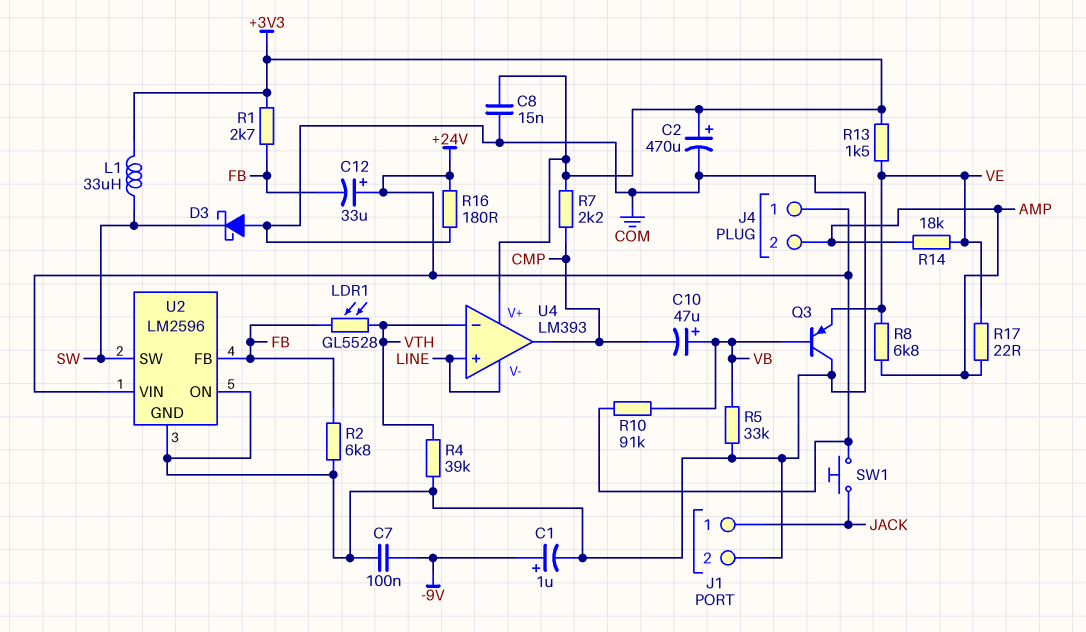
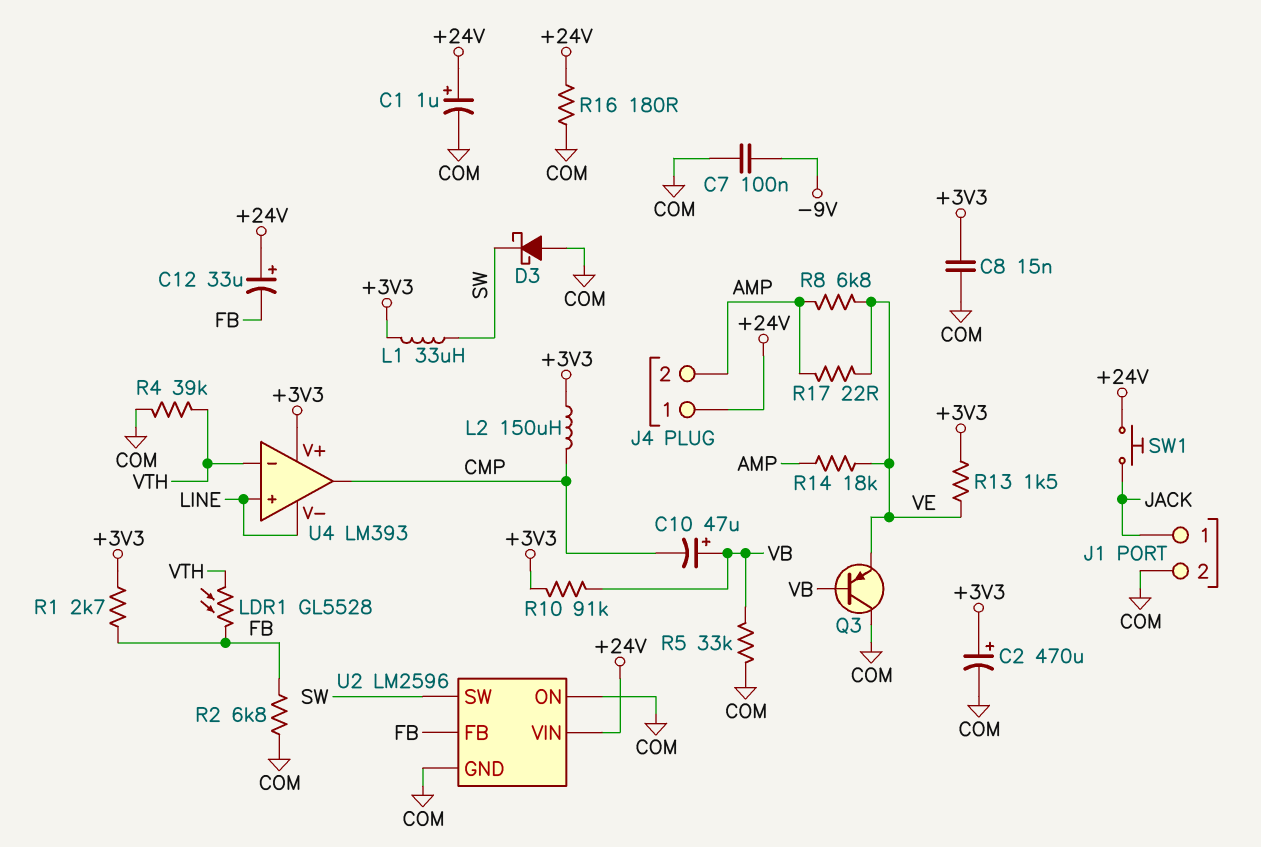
C1: 1uF (plus -9V, minus COM) -> 1uF (plus +24V, minus COM)
L2: none -> 150uH (+3V3, CMP)
R7: 2.2k (+3V3, CMP) -> none
R10: 91k (+24V, VB) -> 91k (+3V3, VB)

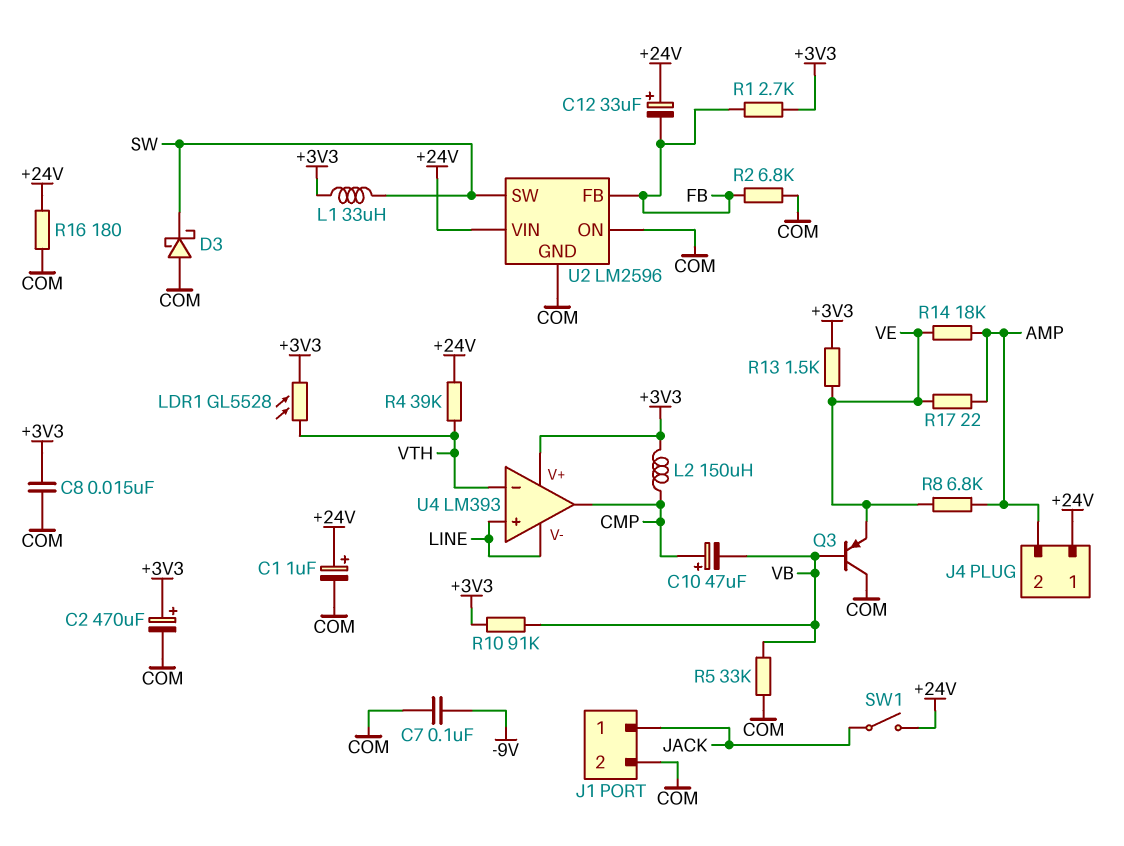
C10: 47uF (plus VB, minus CMP) -> 47uF (plus CMP, minus VB)
LDR1: GL5528 (FB, VTH) -> GL5528 (+3V3, VTH)
R4: 39k (COM, VTH) -> 39k (+24V, VTH)
SW1: button (+24V, JACK) -> switch (+24V, JACK)

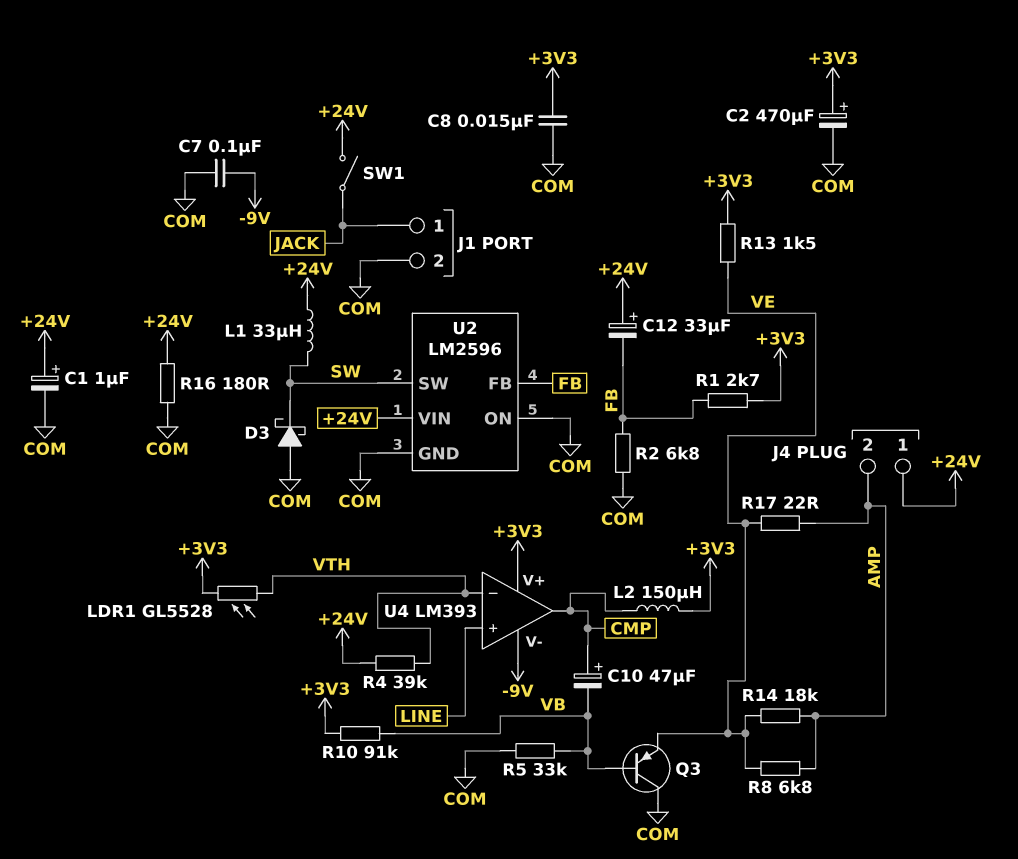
L1: 33uH (+3V3, SW) -> 33uH (+24V, SW)
U4 pin V-: LINE -> -9V

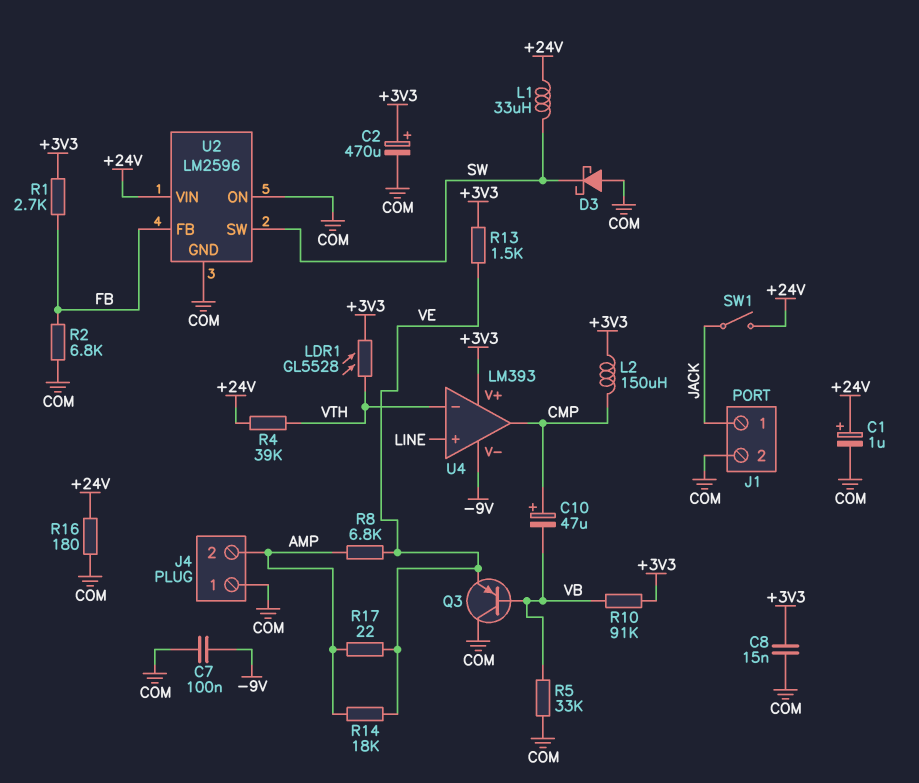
C12: 33uF (plus +24V, minus FB) -> none
J4 pin 1: +24V -> COM

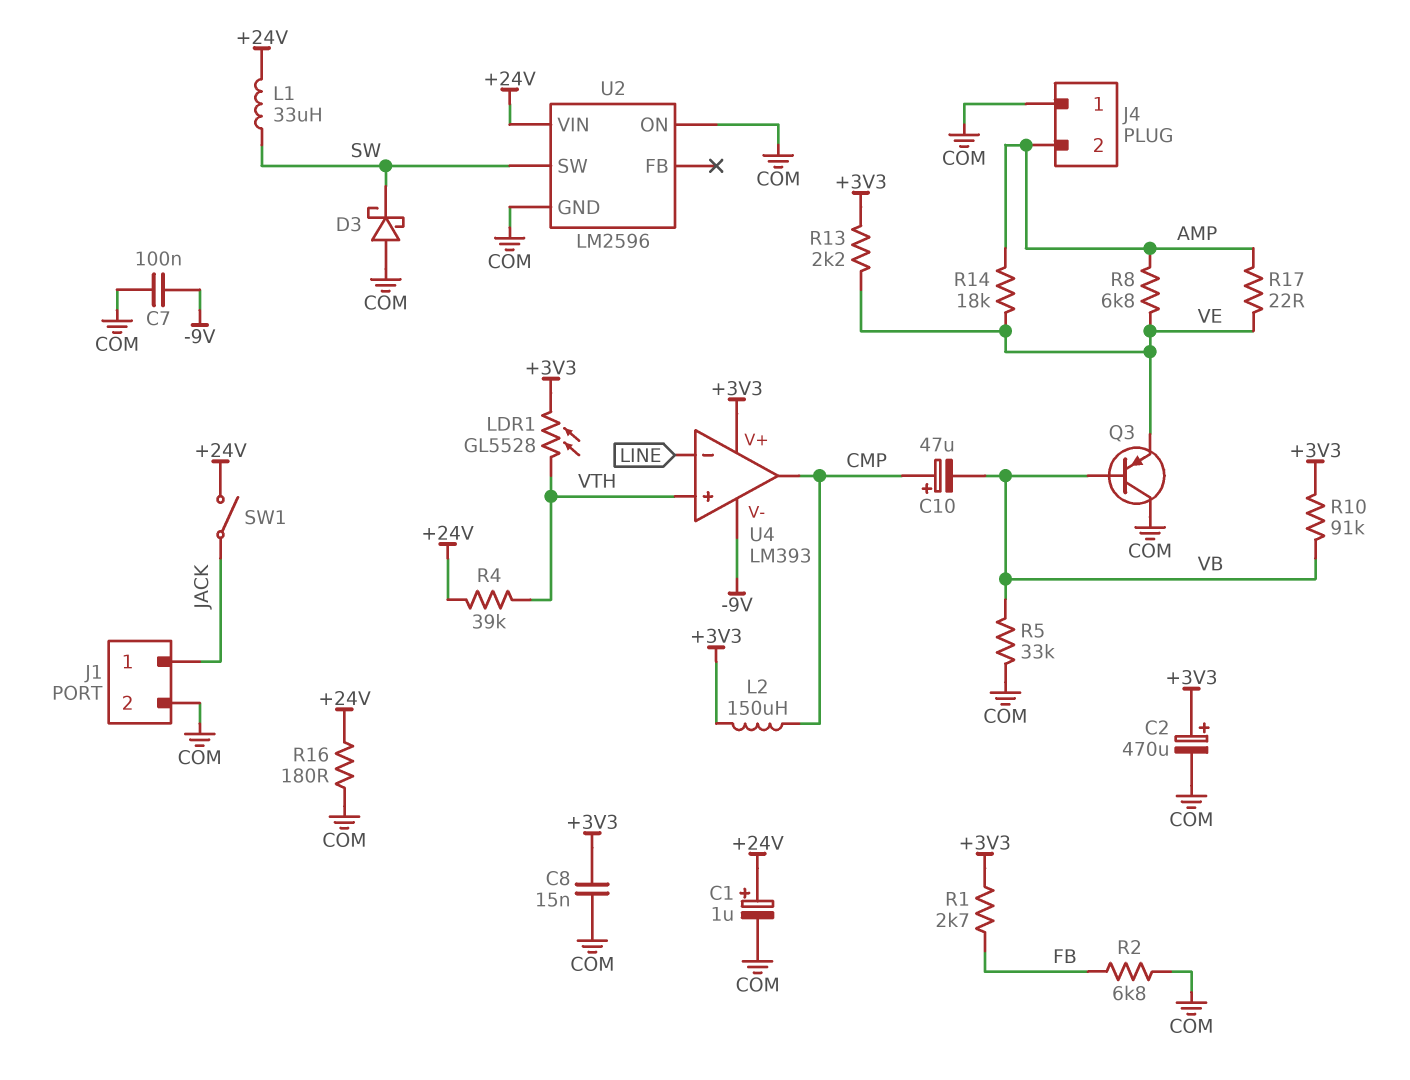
R13: 1.5k (+3V3, VE) -> 2.2k (+3V3, VE)
U2 pin FB: FB -> none
U4 pin in+: LINE -> VTH
U4 pin in-: VTH -> LINE

